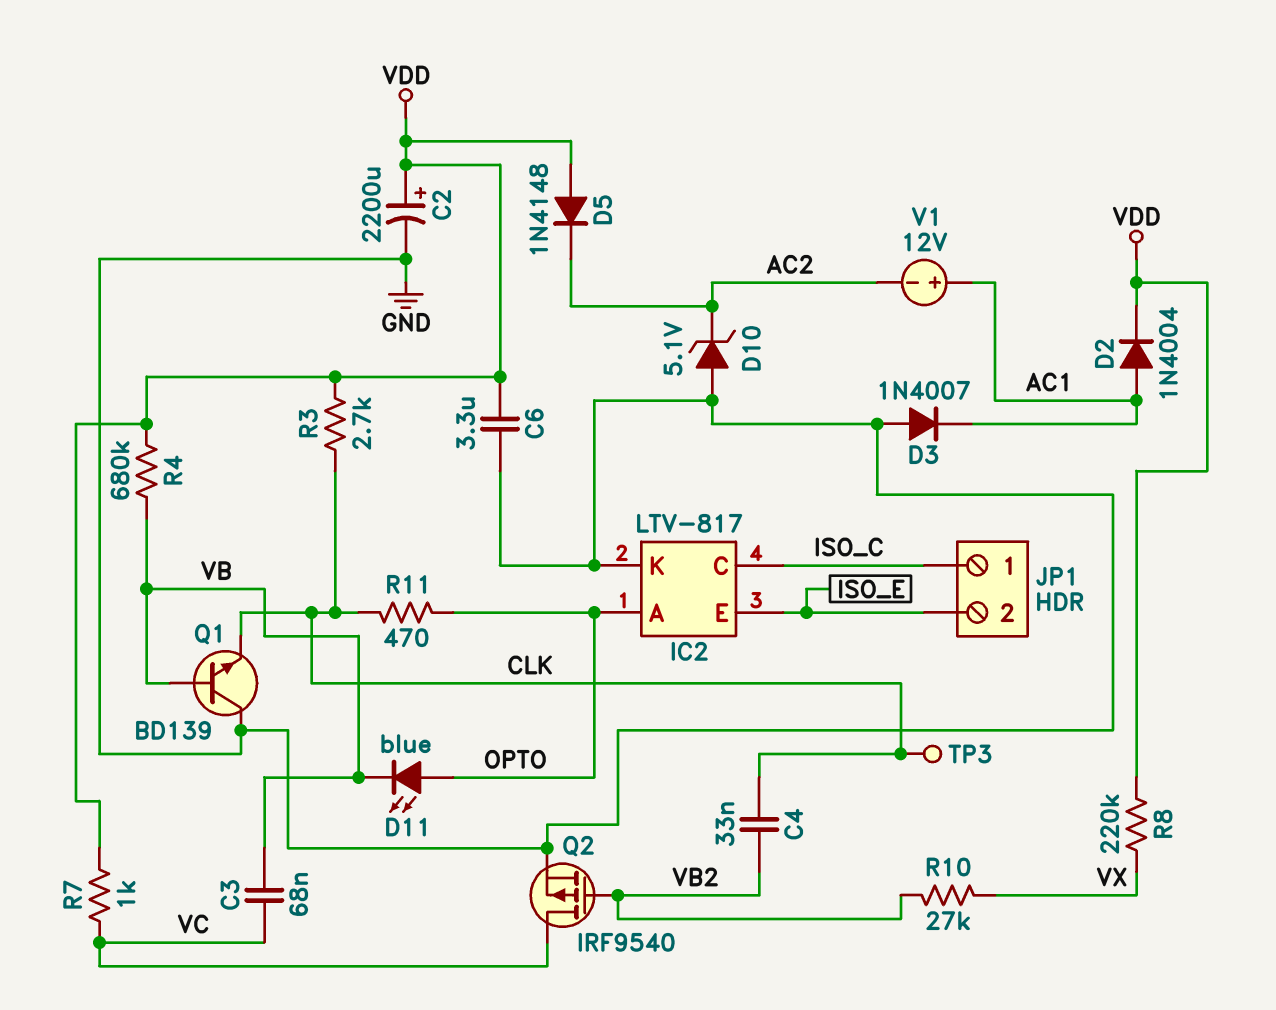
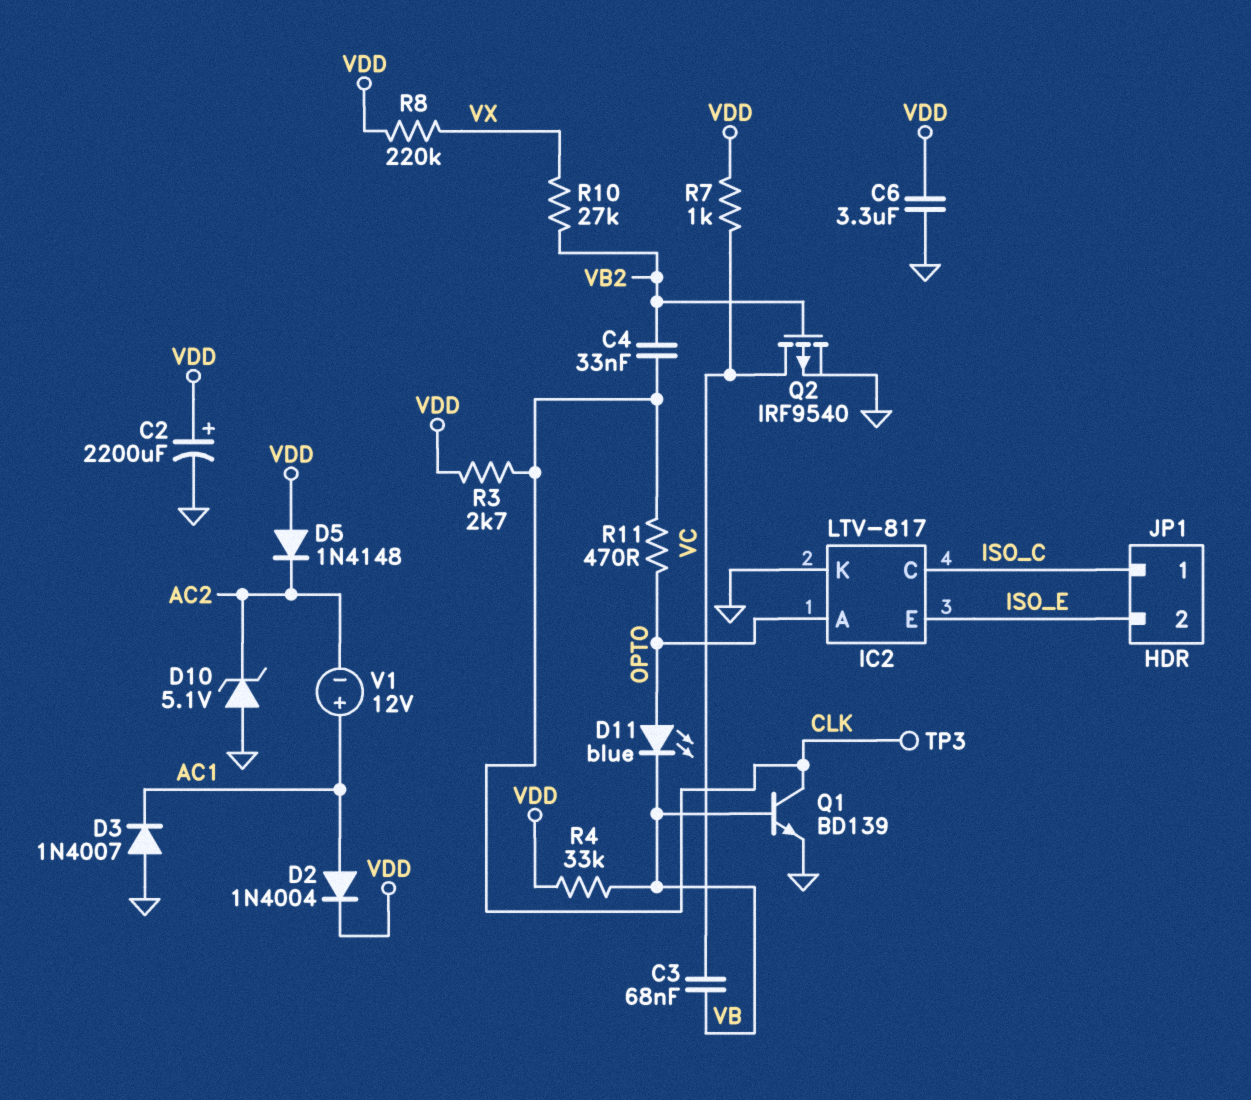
Q1: NPN BD139 (B VB, C GND, E CLK) -> NPN BD139 (B VB, C CLK, E GND)
R4: 680k (VB, VDD) -> 33k (VB, VDD)

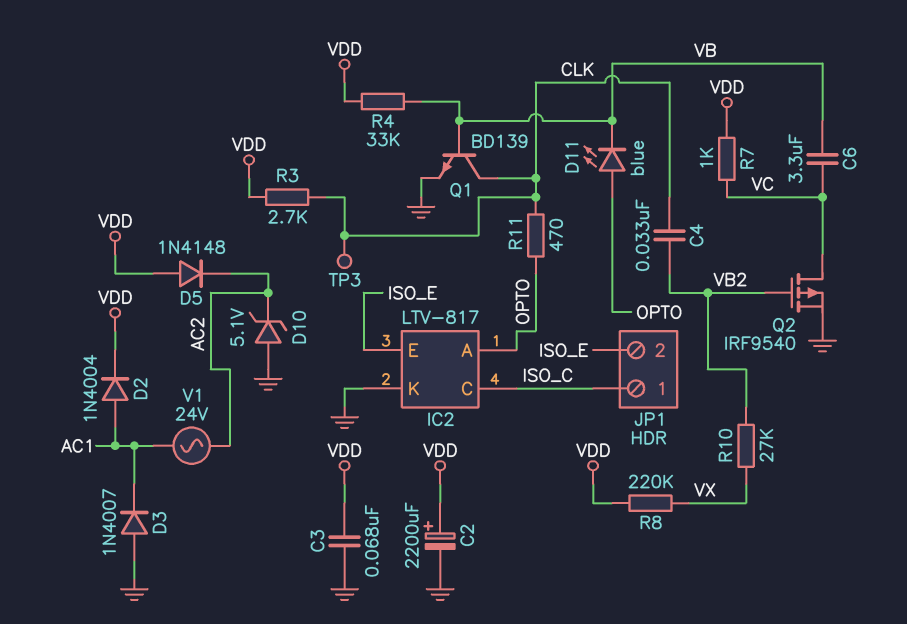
C3: 68nF (VB, VC) -> 68nF (GND, VDD)
C6: 3.3uF (GND, VDD) -> 3.3uF (VB, VC)
V1: 12V (plus AC1, minus AC2) -> AC 24V (AC1, AC2)

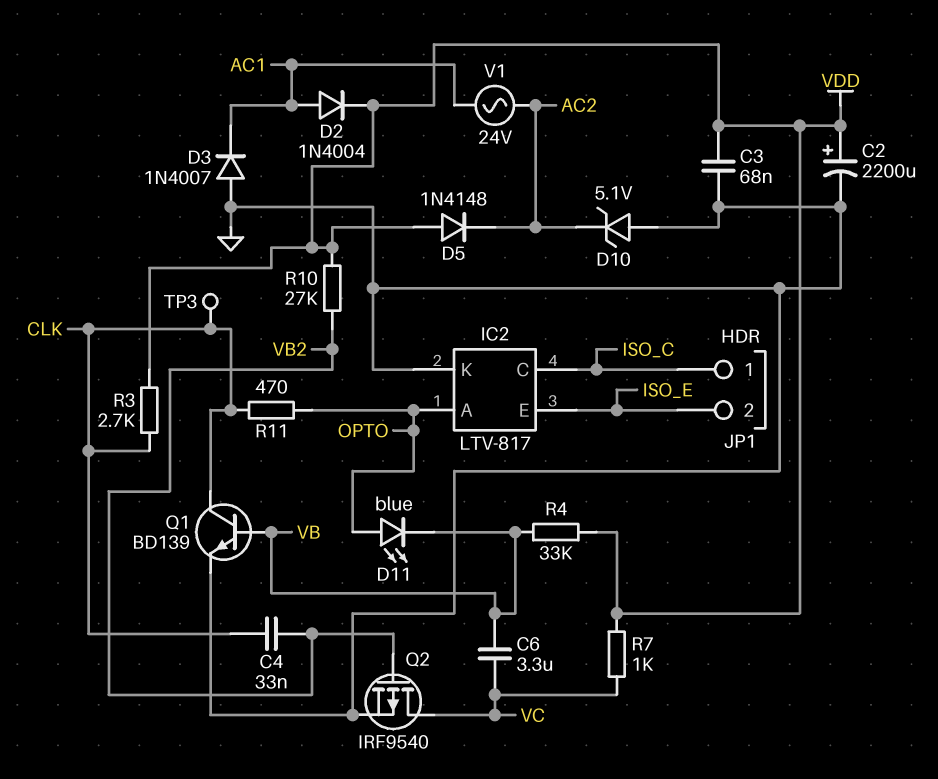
R8: 220k (VDD, VX) -> none
R10: 27k (VB2, VX) -> 27k (VB2, VDD)

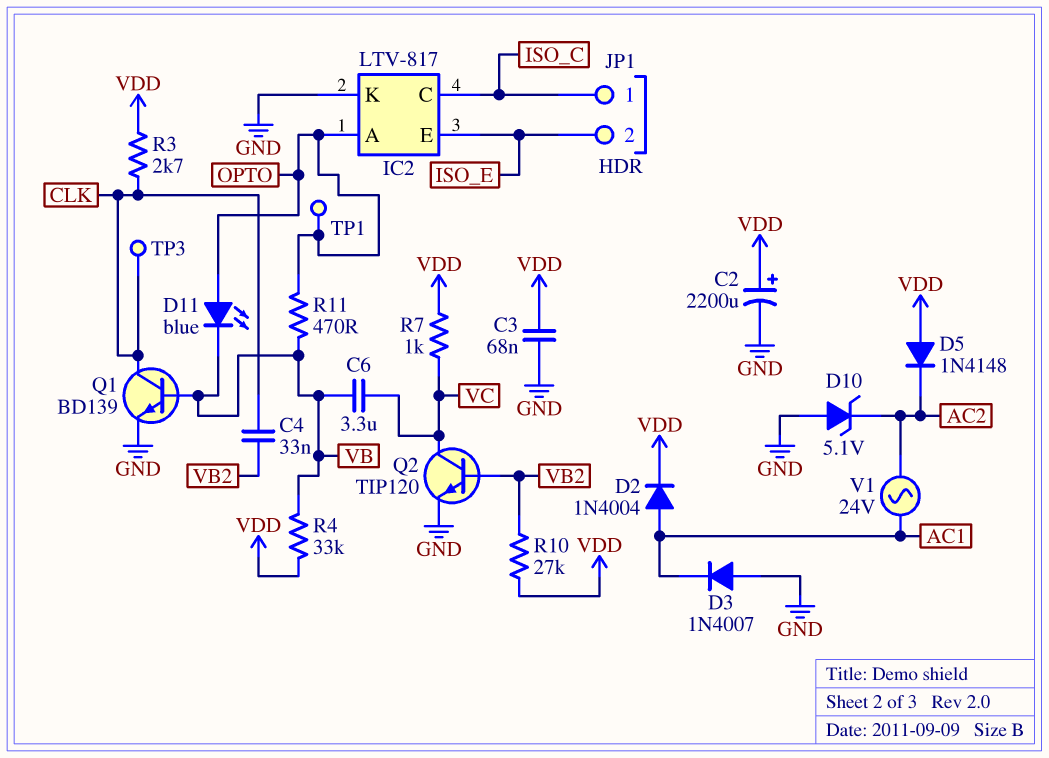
Q2: PMOS IRF9540 (G VB2, D VC, S GND) -> NPN TIP120 (B VB2, C VC, E GND)
R11: 470 (CLK, OPTO) -> 470 (OPTO, VB)
TP1: none -> test point (OPTO)

